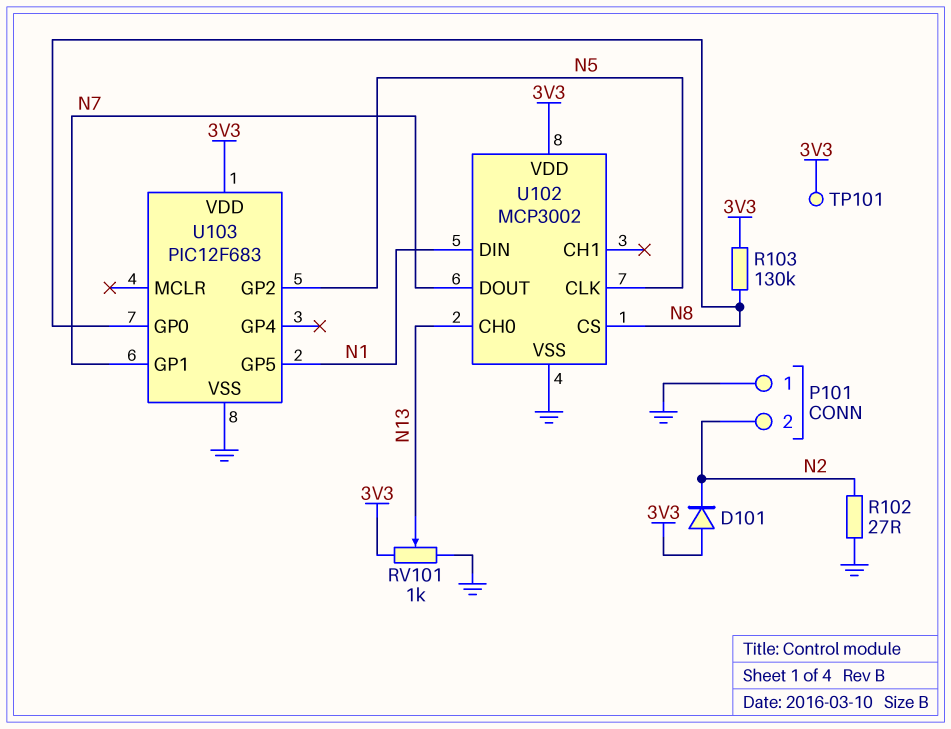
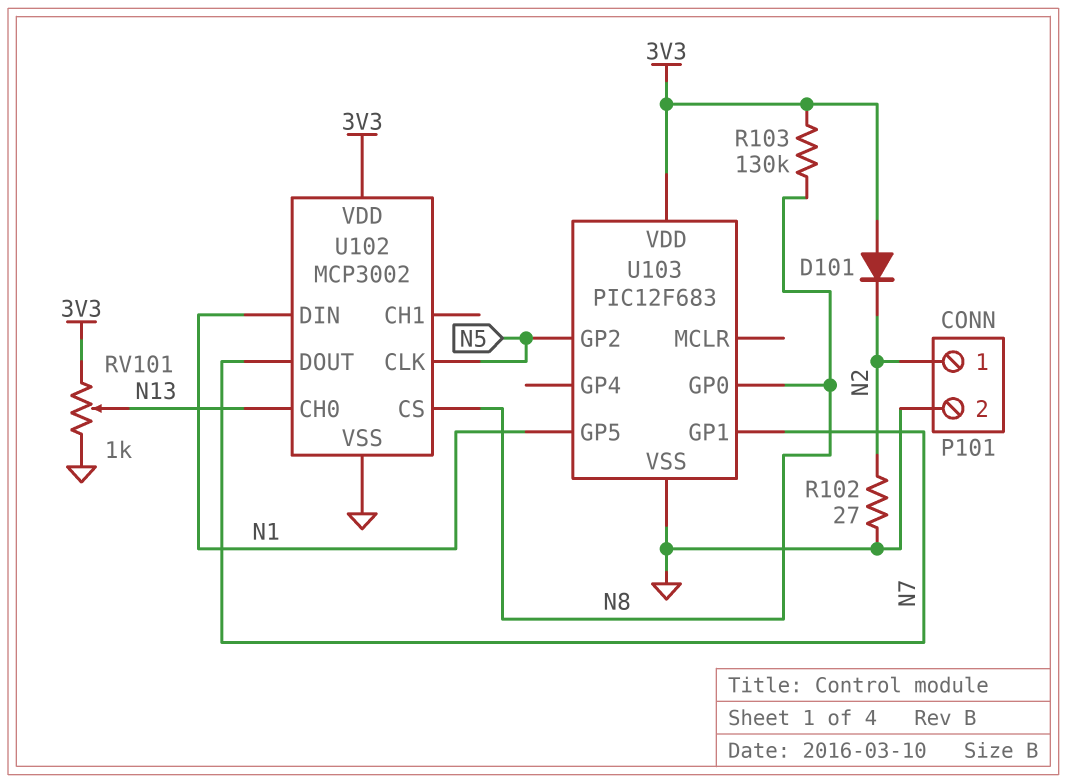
P101 pin 1: GND -> N2
P101 pin 2: N2 -> GND
TP101: test point (3V3) -> none

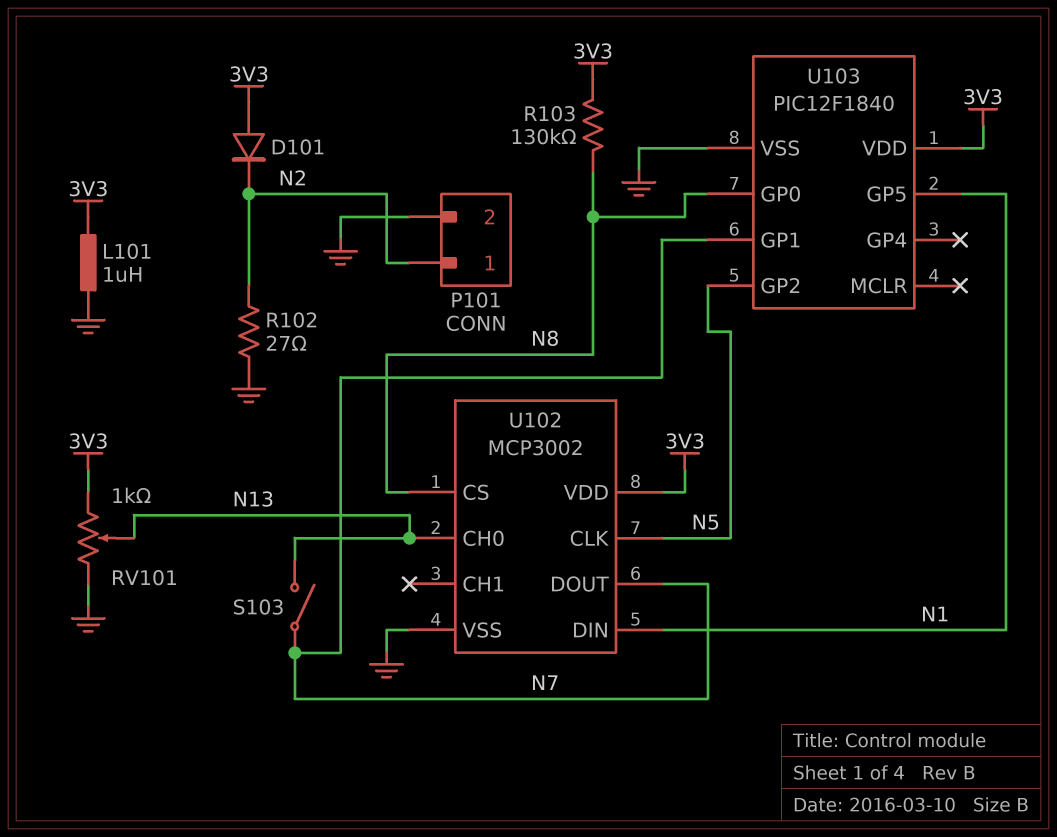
L101: none -> 1uH (3V3, GND)
S103: none -> switch (N7, N13)
U103: PIC12F683 -> PIC12F1840

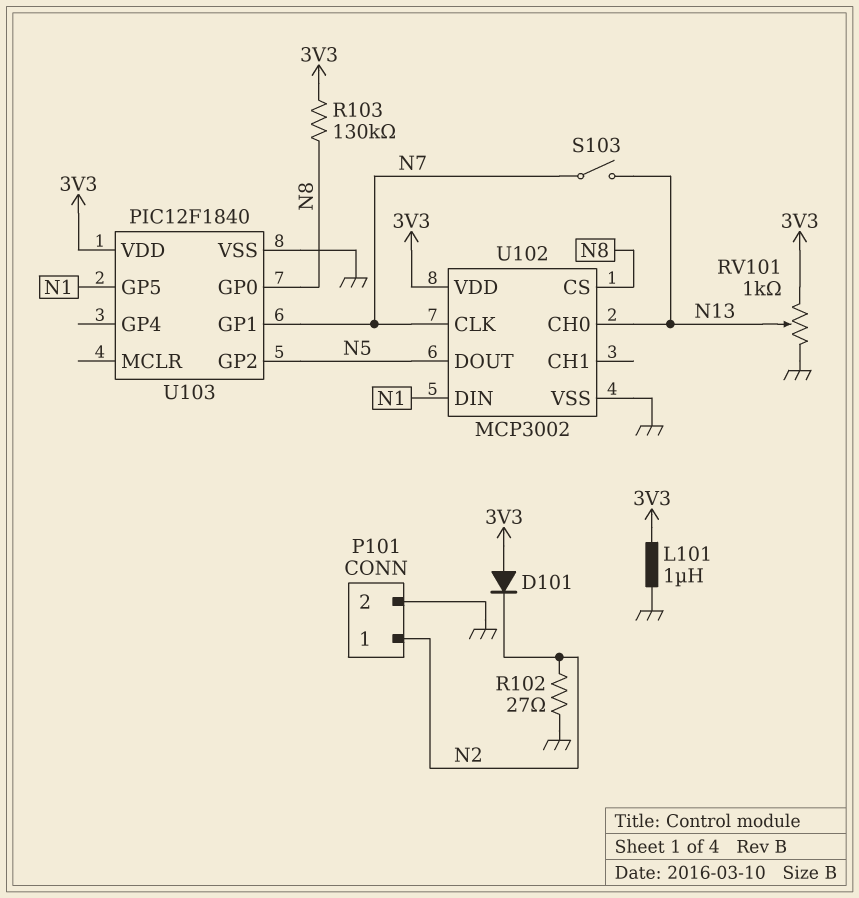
U102 pin CLK: N5 -> N7
U102 pin DOUT: N7 -> N5

